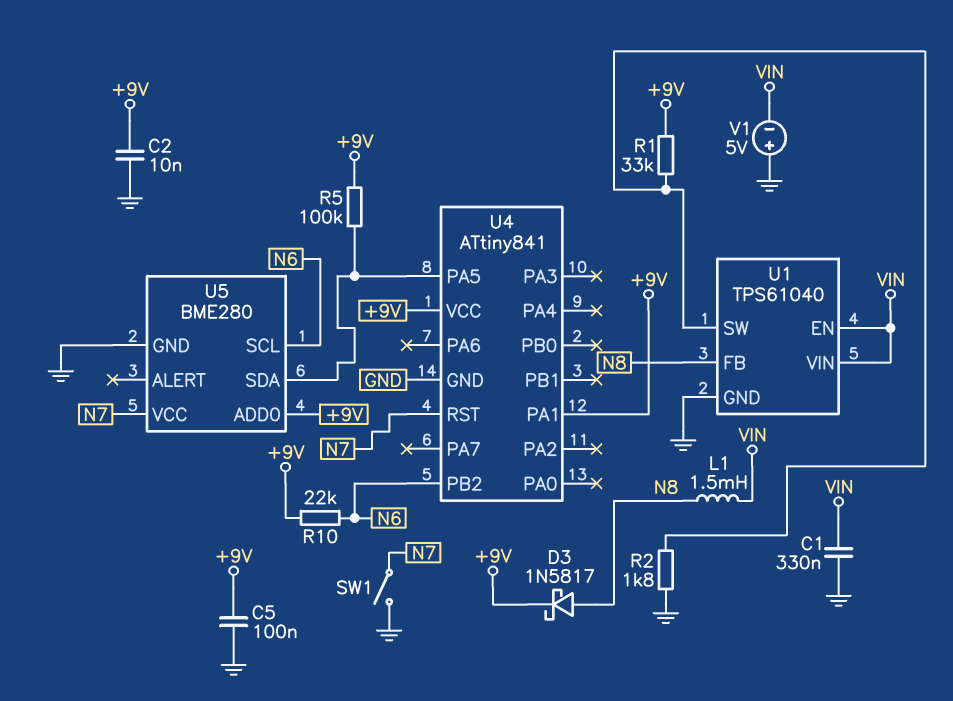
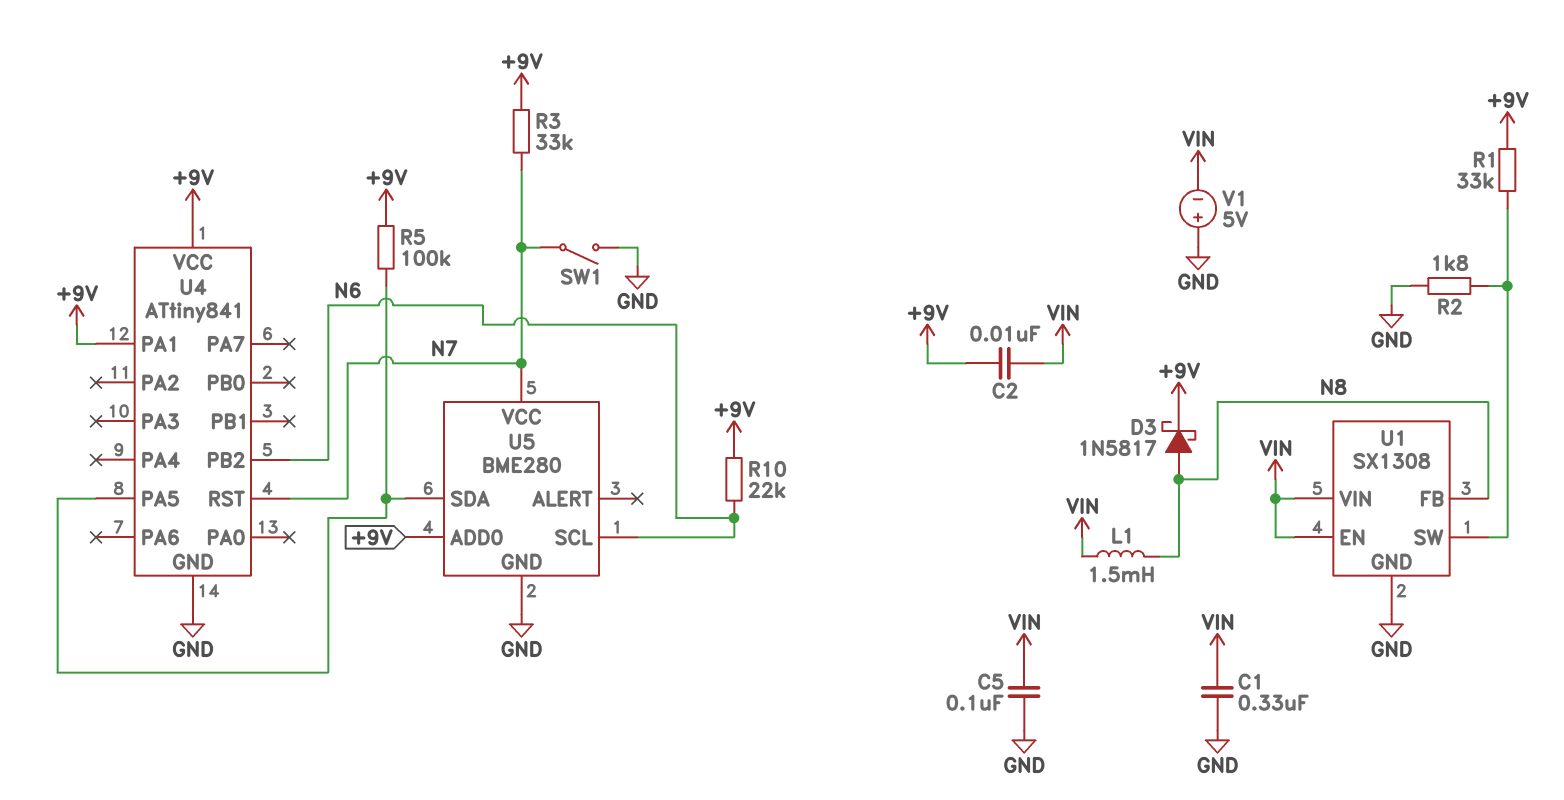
C2: 10nF (+9V, GND) -> 10nF (+9V, VIN)
C5: 100nF (+9V, GND) -> 100nF (GND, VIN)
R3: none -> 33k (+9V, N7)
U1: TPS61040 -> SX1308

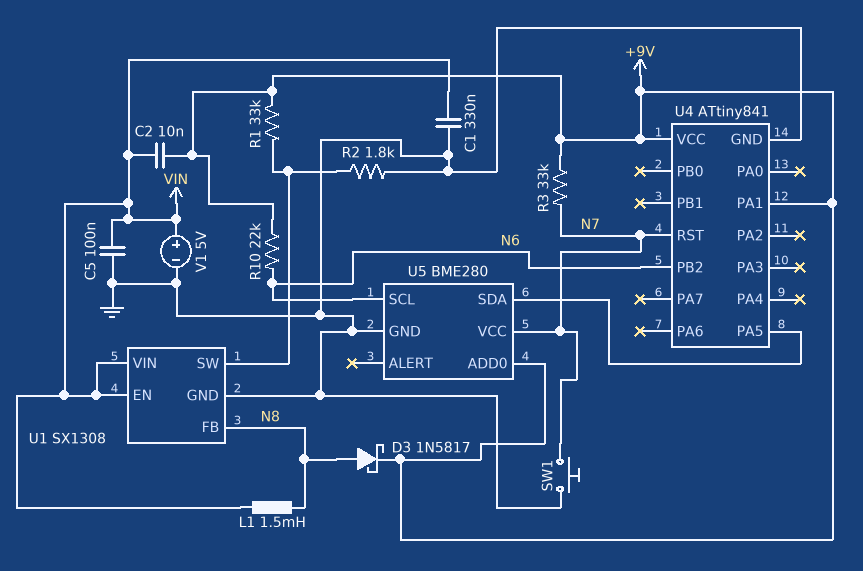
R5: 100k (+9V, U4/PA5) -> none
SW1: switch (GND, N7) -> button (GND, N7)
V1: 5V (plus GND, minus VIN) -> 5V (plus VIN, minus GND)

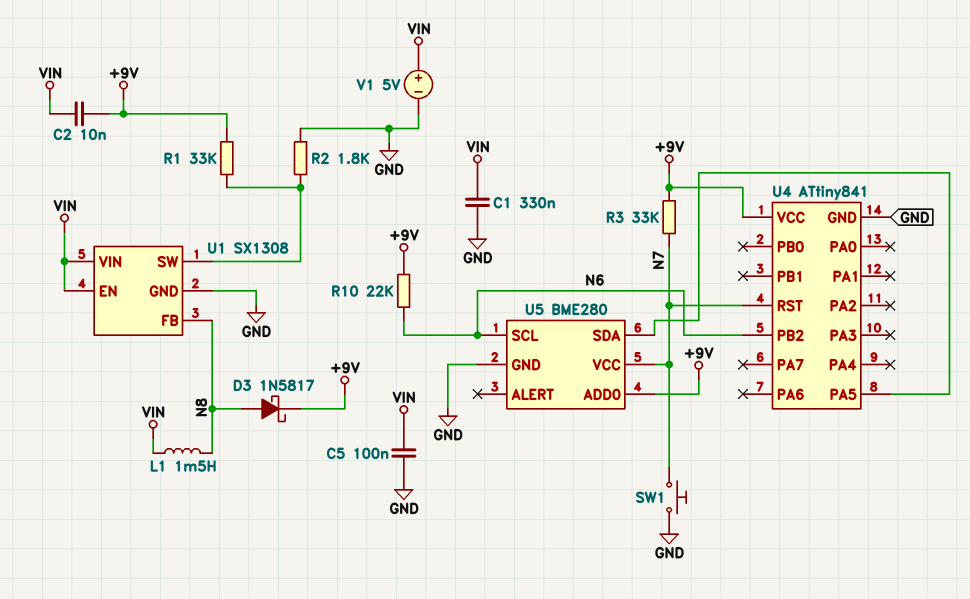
U4 pin PA1: +9V -> none

